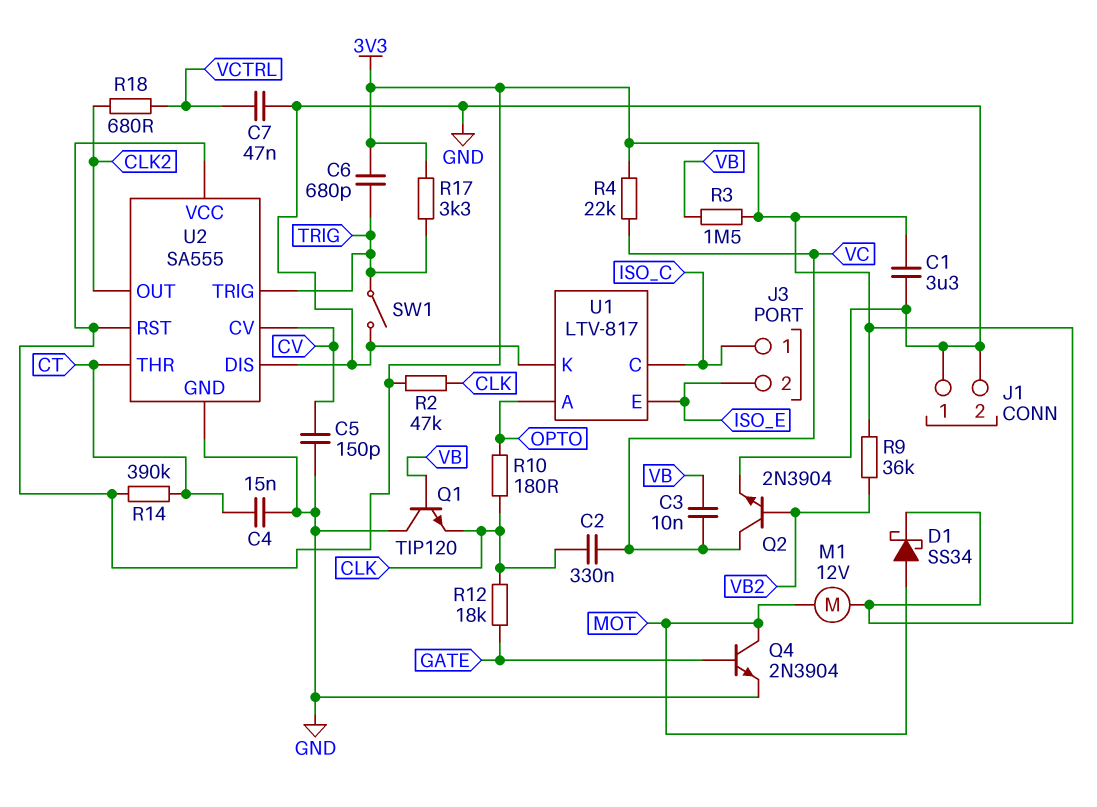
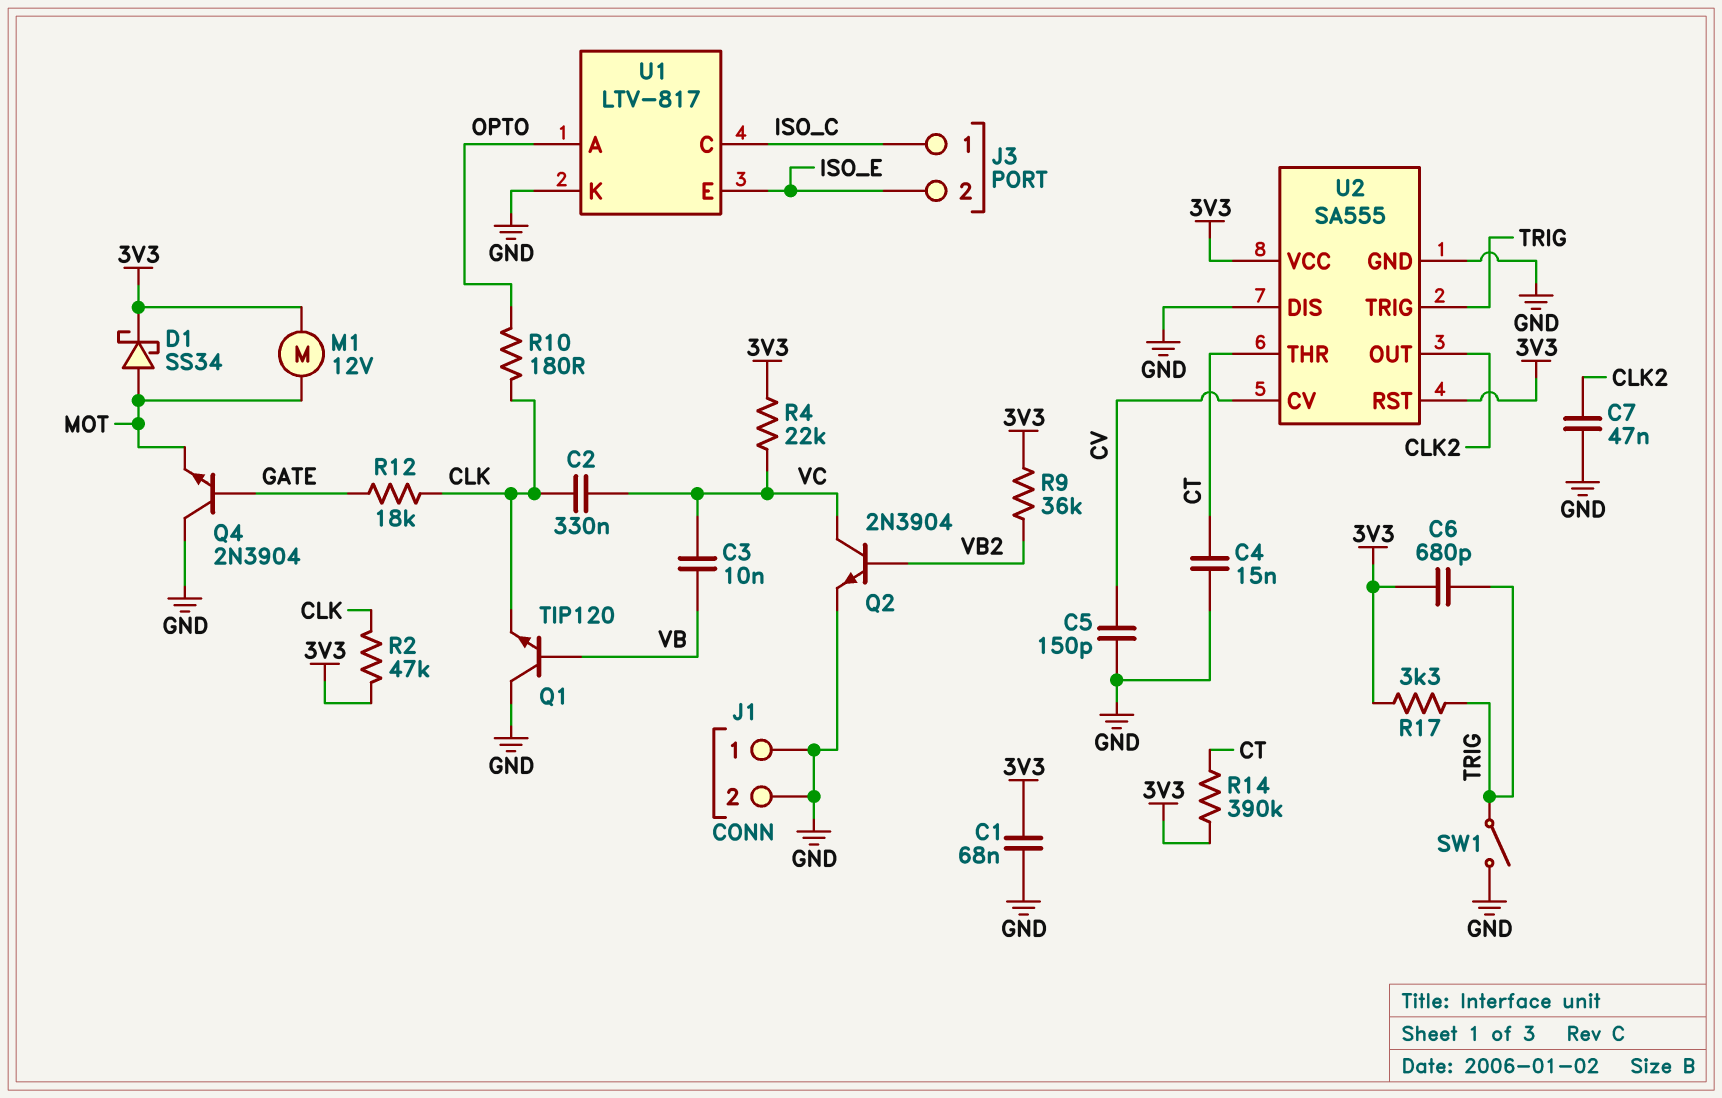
C1: 3.3uF (3V3, GND) -> 68nF (3V3, GND)
C7: 47nF (GND, VCTRL) -> 47nF (CLK2, GND)
Q4: NPN 2N3904 (B GATE, C MOT, E GND) -> NPN 2N3904 (B GATE, C GND, E MOT)
R3: 1.5M (3V3, VB) -> none
R18: 680 (CLK2, VCTRL) -> none

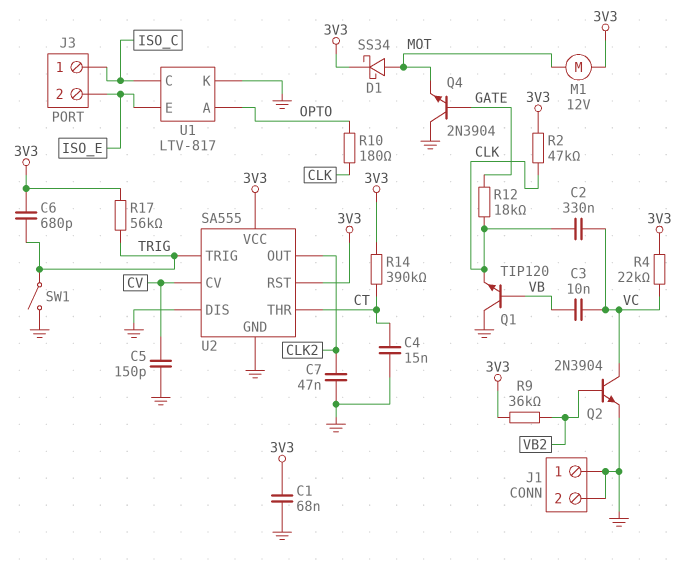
R17: 3.3k (3V3, TRIG) -> 56k (3V3, TRIG)

